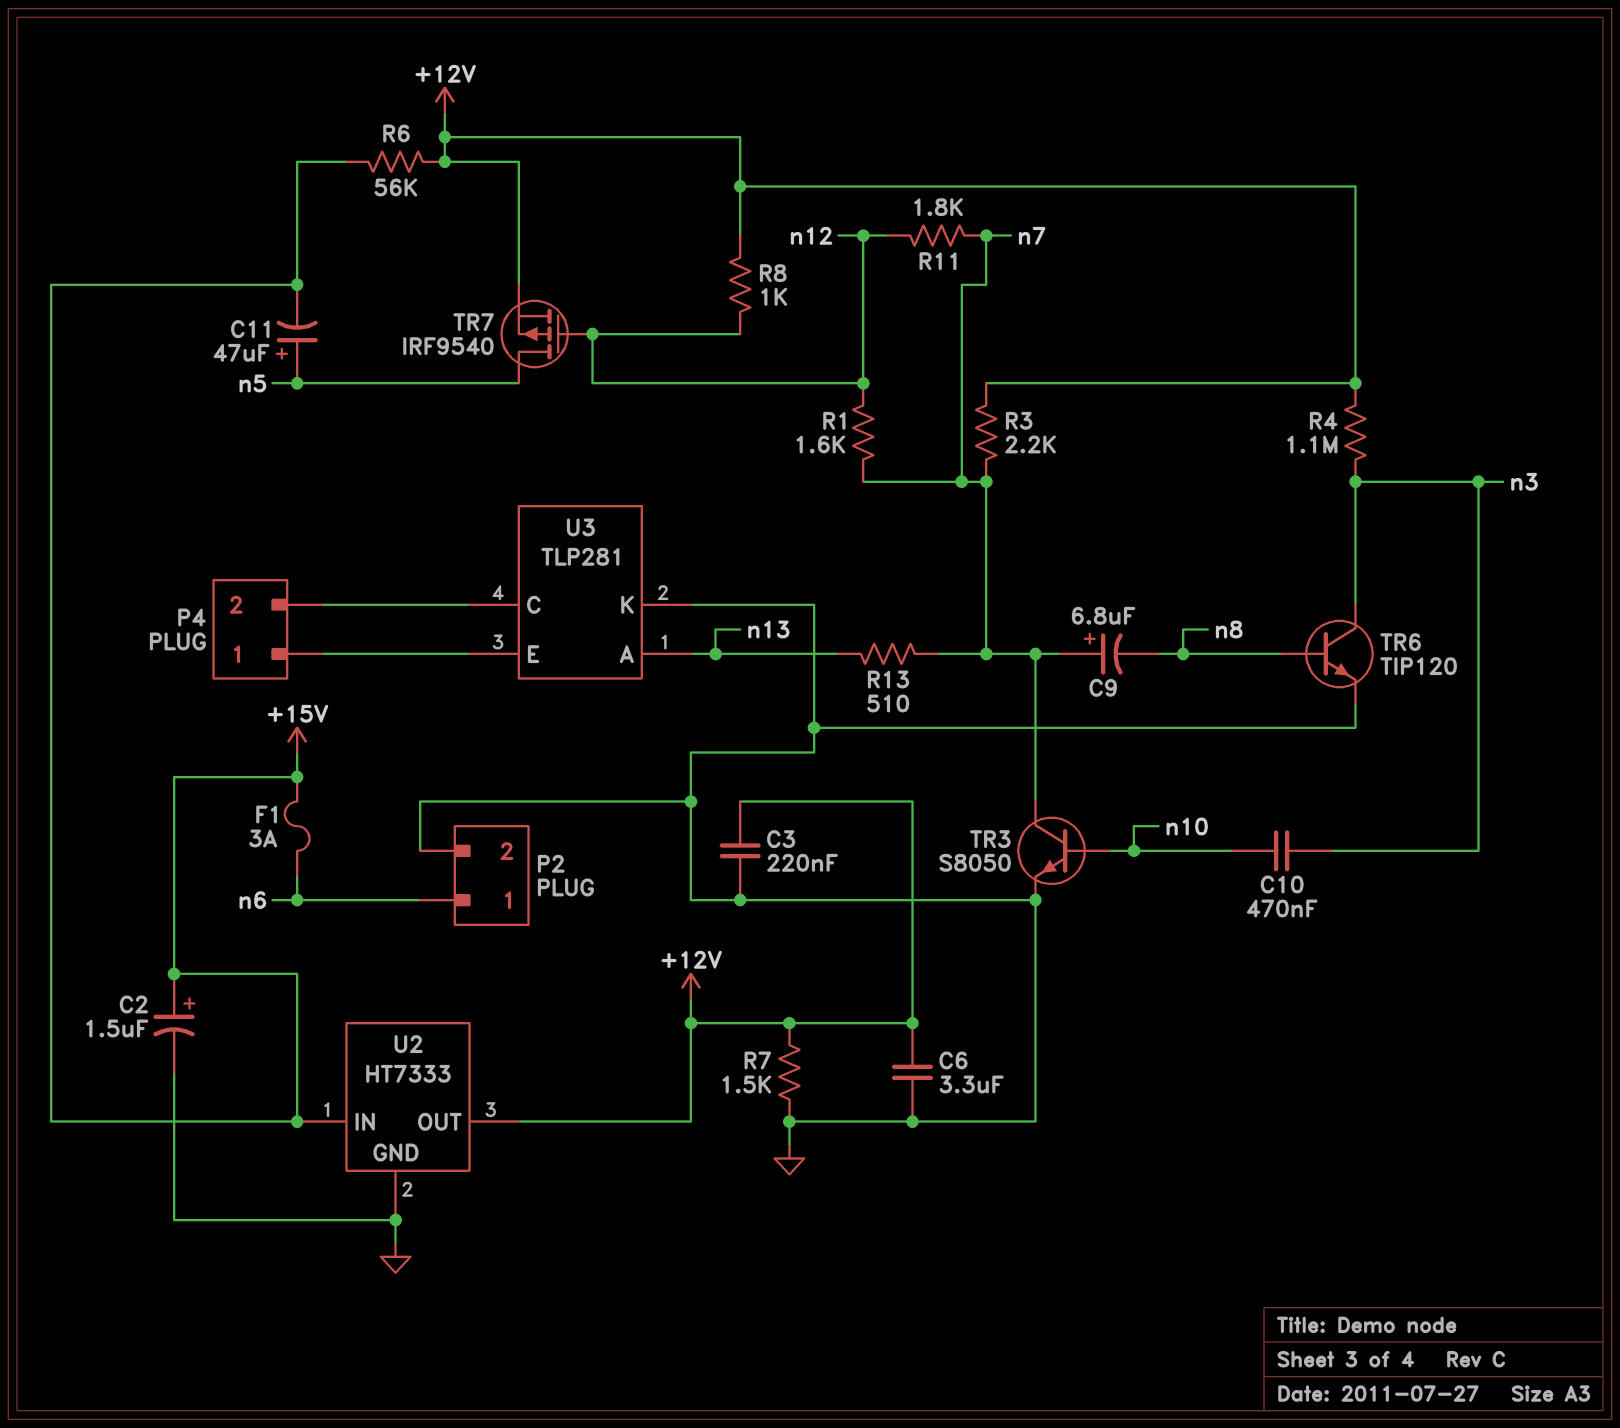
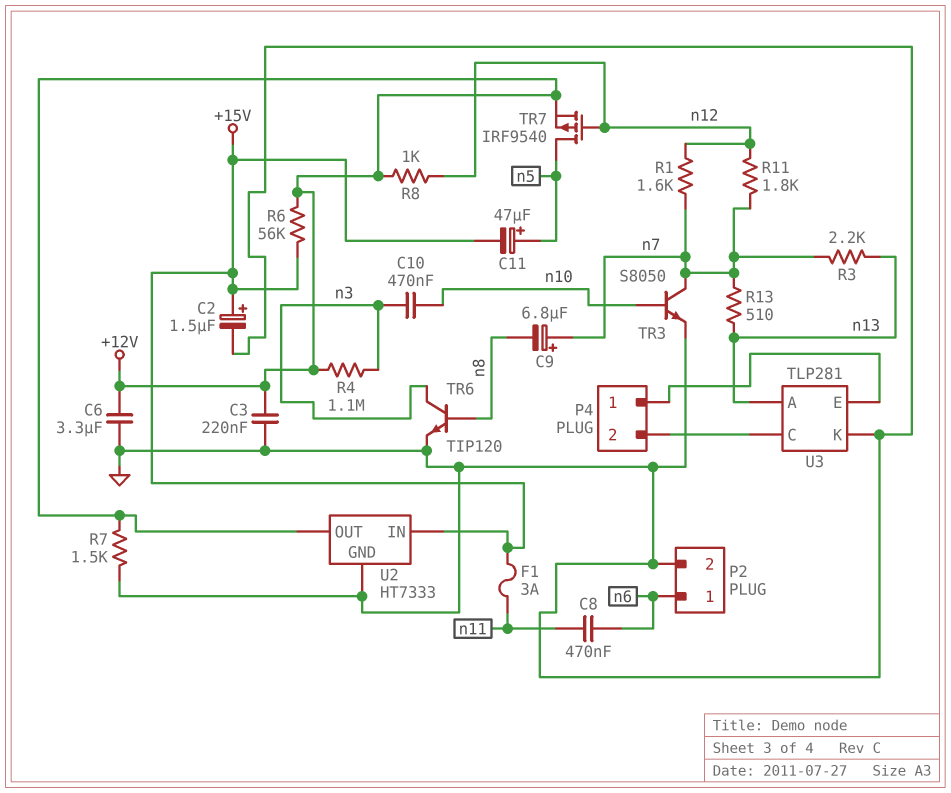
C8: none -> 470nF (n6, n11)
F1: 3A (+15V, n6) -> 3A (+15V, n11)
R3: 2.2k (+12V, n7) -> 2.2k (n7, n13)

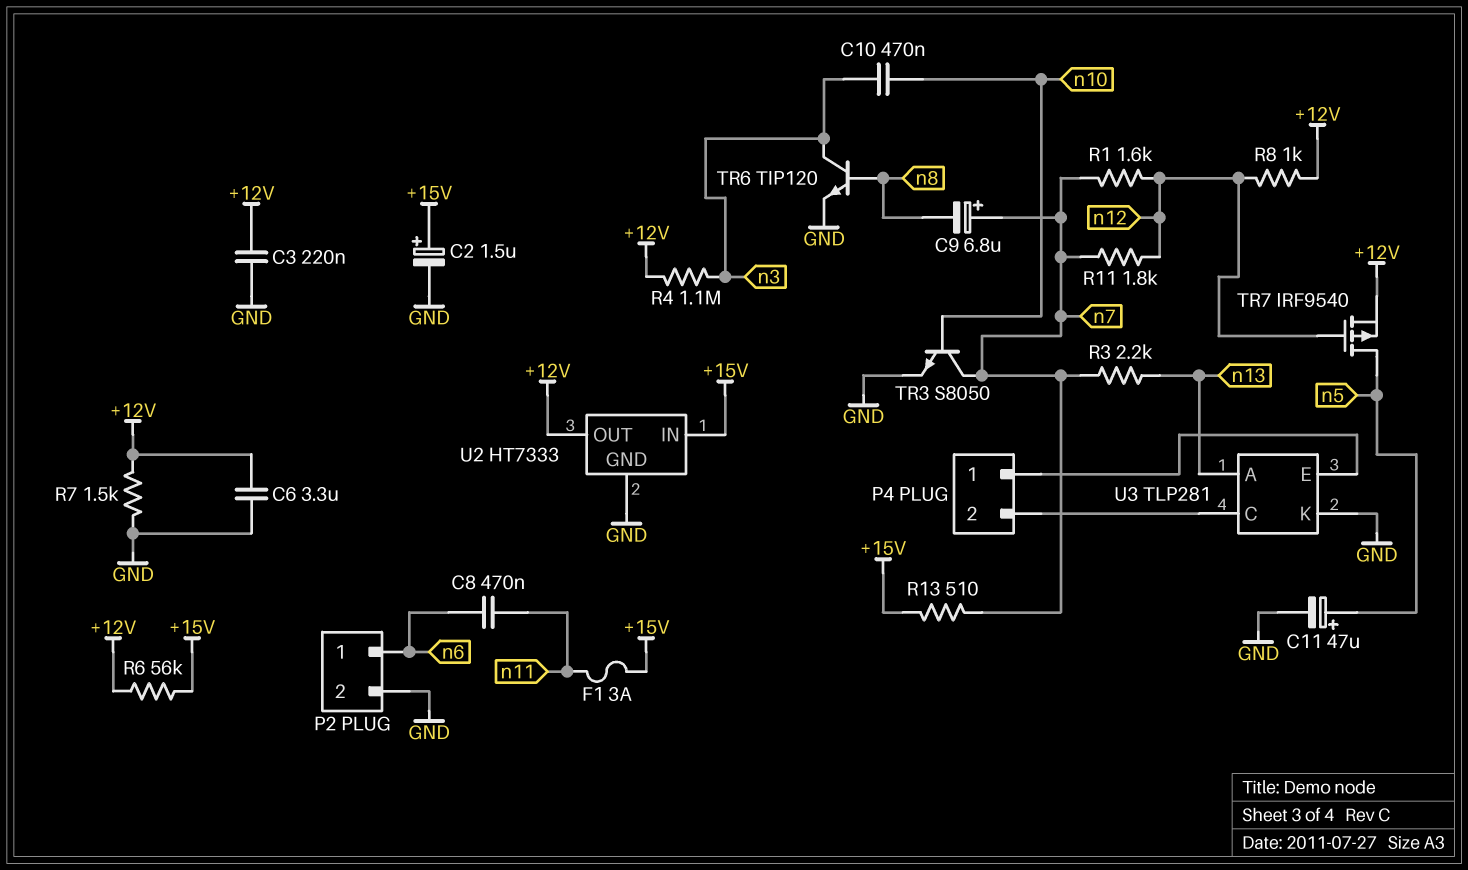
C11: 47uF (plus n5, minus +15V) -> 47uF (plus n5, minus GND)
R13: 510 (n7, n13) -> 510 (+15V, n7)

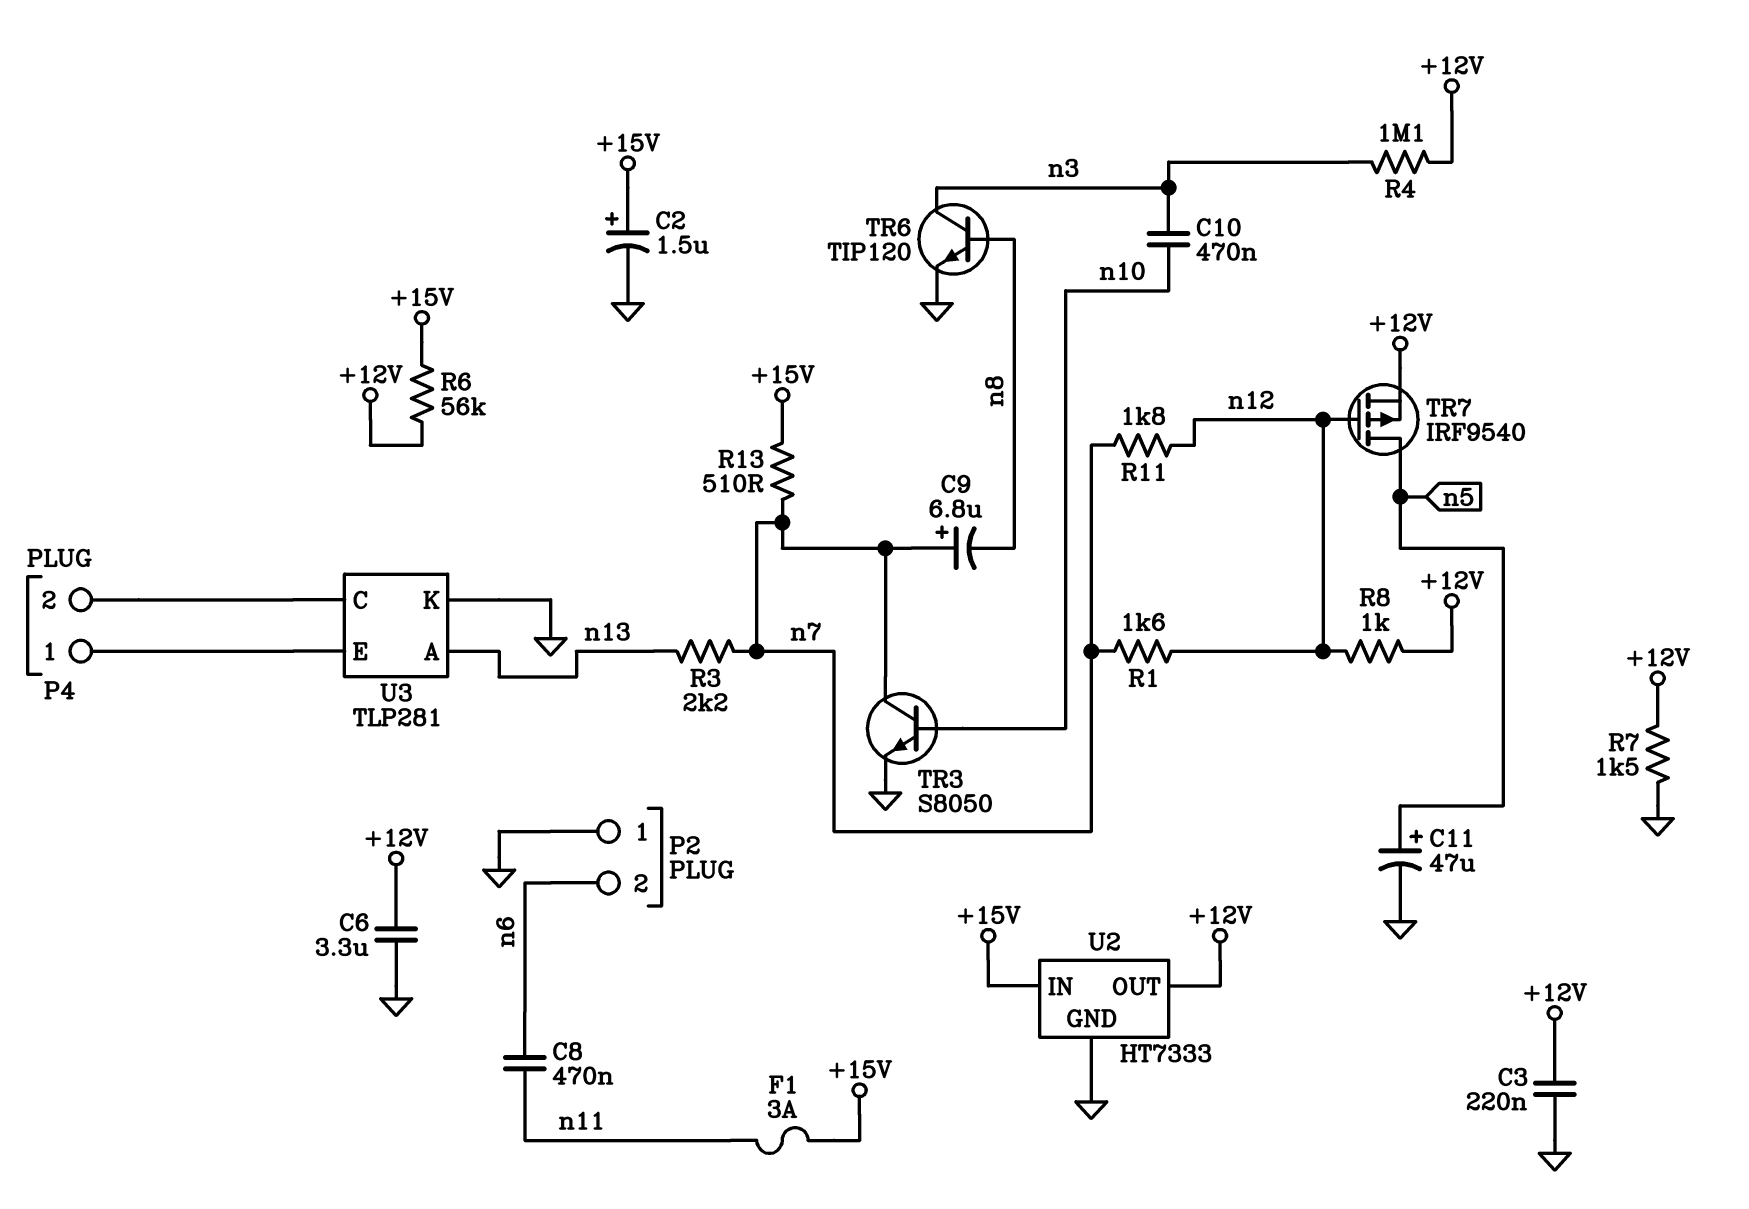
P2 pin 1: n6 -> GND
P2 pin 2: GND -> n6

